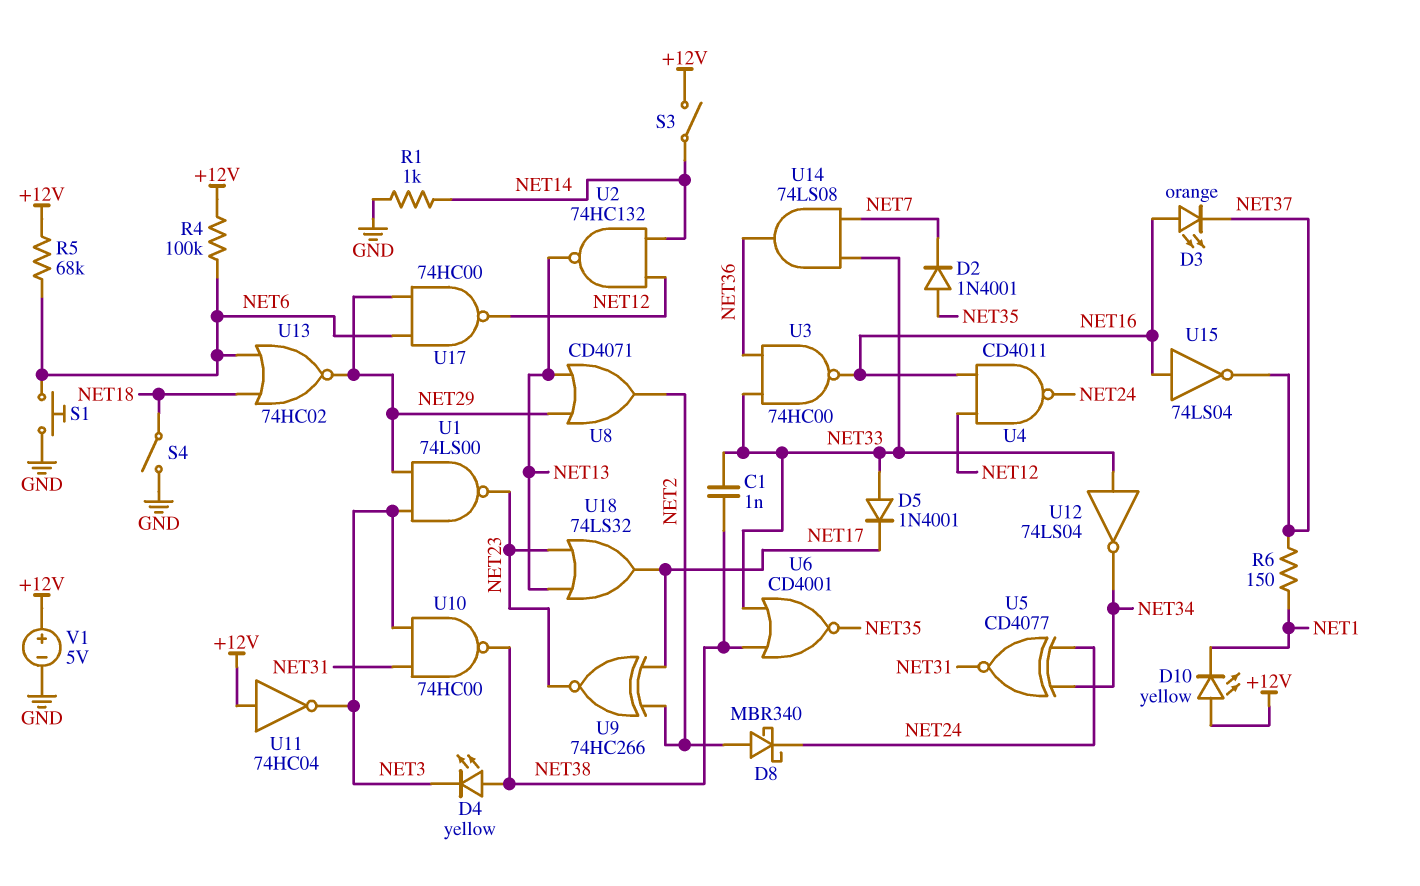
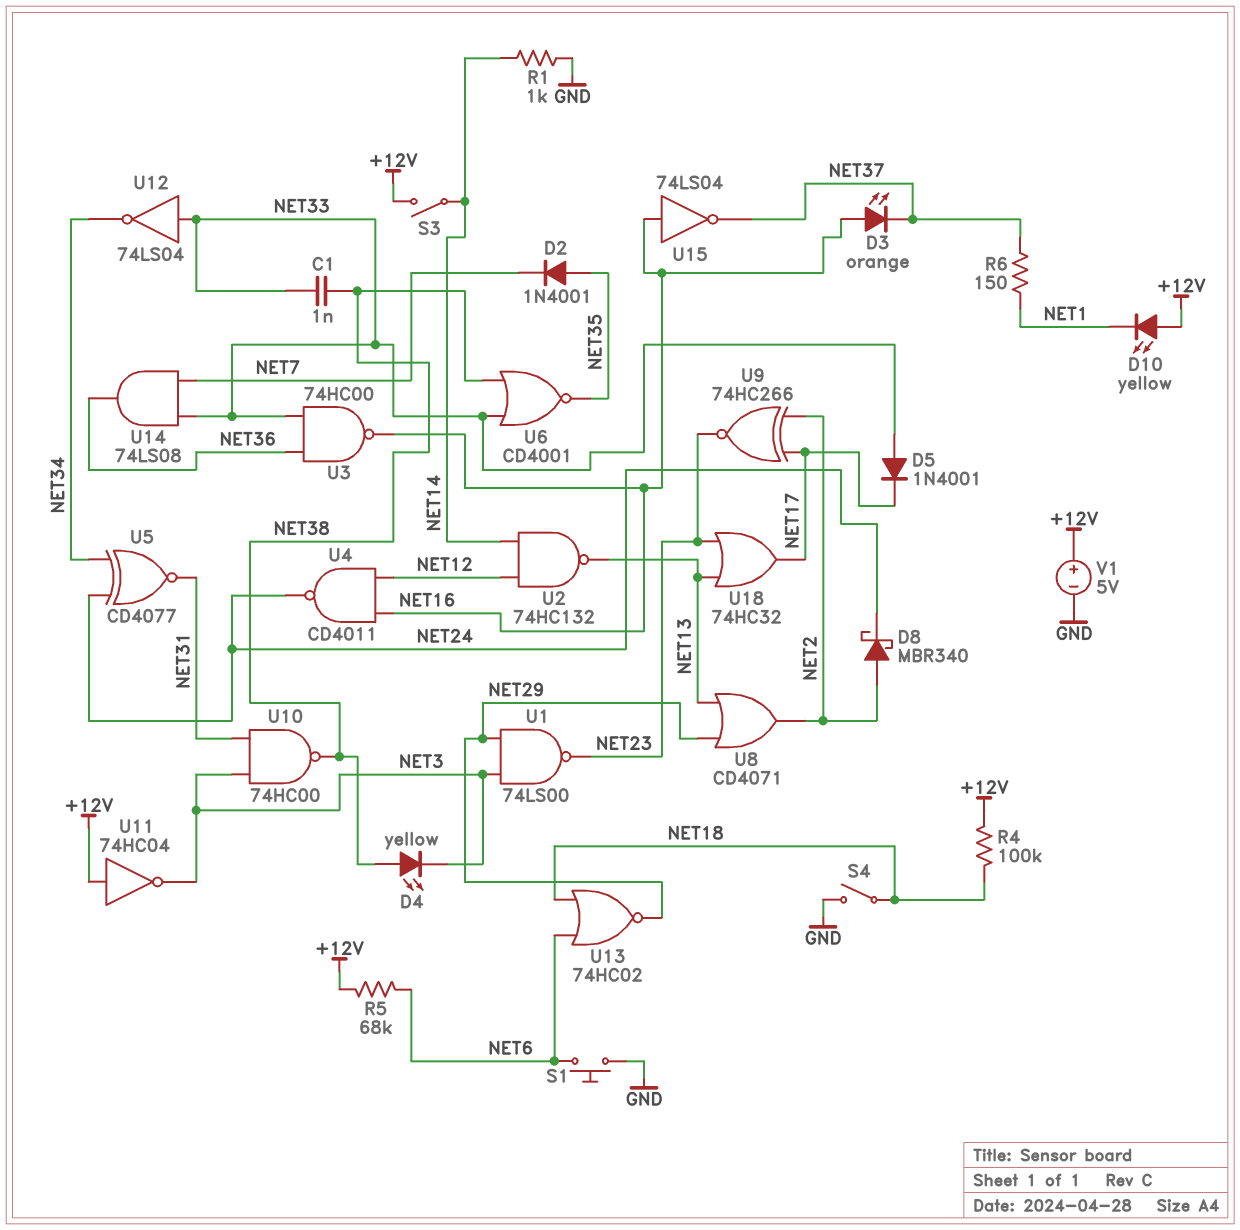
R4: 100k (+12V, NET6) -> 100k (+12V, NET18)
U17: NAND 74HC00 (in NET6, in NET29, out NET12) -> none
U18: OR 74LS32 (in NET13, in NET23, out NET17) -> OR 74HC32 (in NET13, in NET23, out NET17)

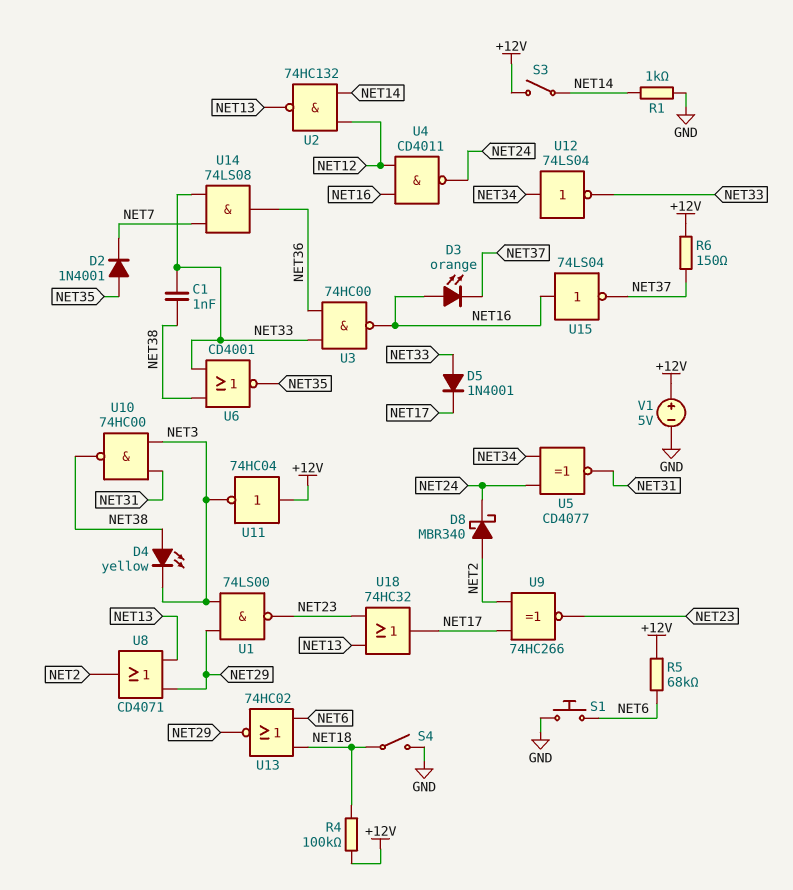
D10: LED yellow (A +12V, K NET1) -> none
R6: 150 (NET1, NET37) -> 150 (+12V, NET37)
U12: NOT 74LS04 (in NET33, out NET34) -> NOT 74LS04 (in NET34, out NET33)

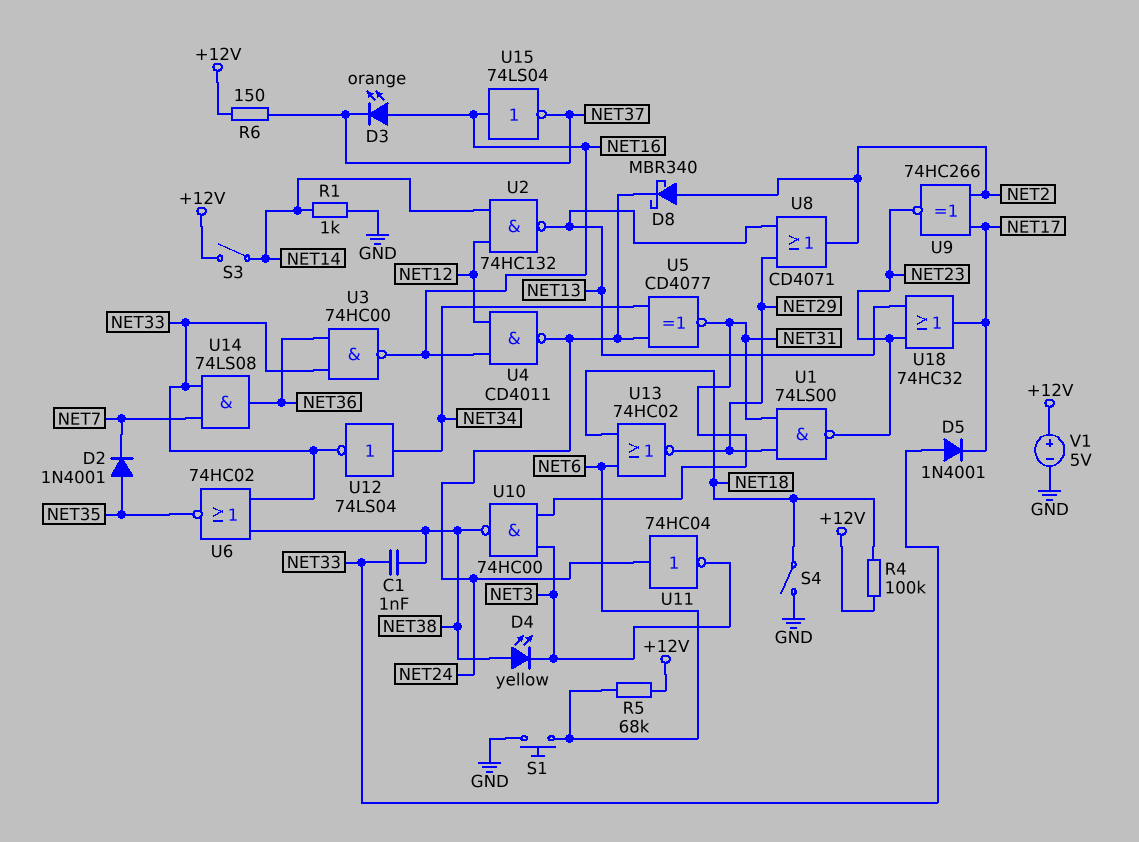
U1: NAND 74LS00 (in NET3, in NET29, out NET23) -> NAND 74LS00 (in NET29, in NET31, out NET23)
U6: NOR CD4001 (in NET33, in NET38, out NET35) -> NOR 74HC02 (in NET33, in NET38, out NET35)
U11: NOT 74HC04 (in +12V, out NET3) -> NOT 74HC04 (in NET24, out NET3)

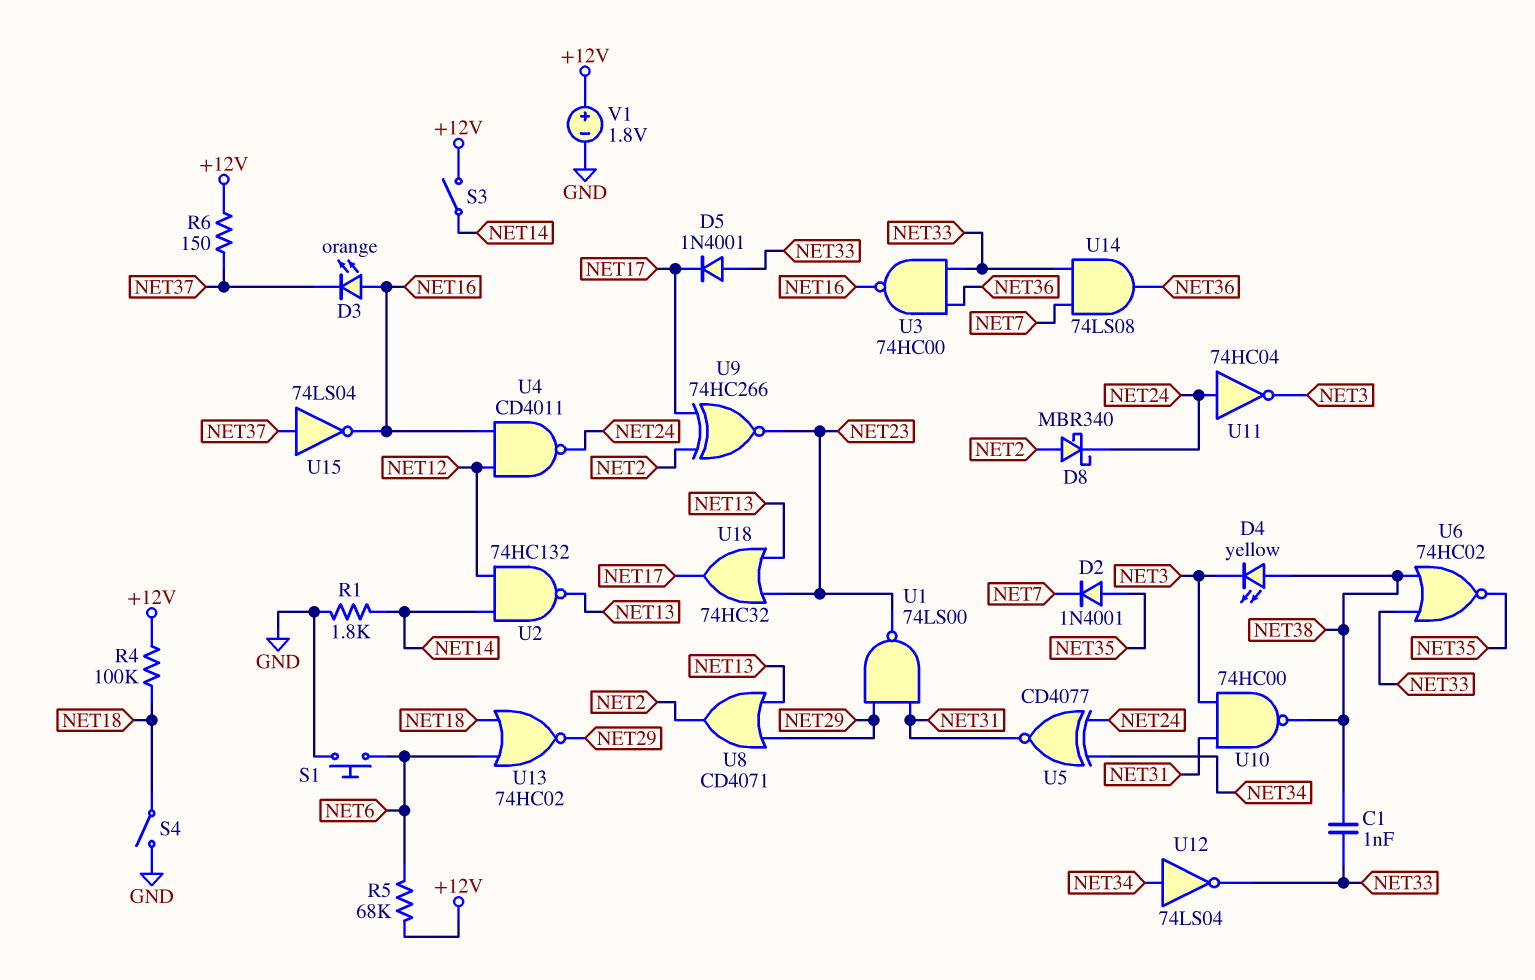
R1: 1k (GND, NET14) -> 1.8k (GND, NET14)
U15: NOT 74LS04 (in NET16, out NET37) -> NOT 74LS04 (in NET37, out NET16)
V1: 5V (plus +12V, minus GND) -> 1.8V (plus +12V, minus GND)

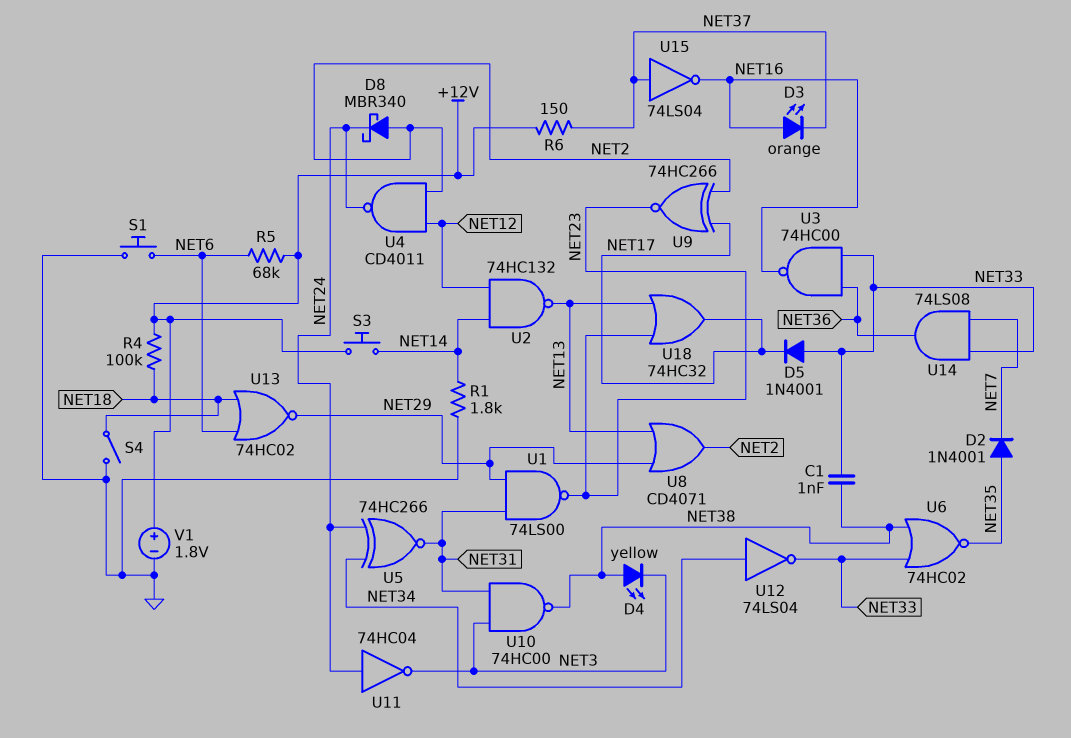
S3: switch (+12V, NET14) -> button (+12V, NET14)
U4: NAND CD4011 (in NET12, in NET16, out NET24) -> NAND CD4011 (in NET2, in NET12, out NET24)
U5: XNOR CD4077 (in NET24, in NET34, out NET31) -> XNOR 74HC266 (in NET24, in NET34, out NET31)

